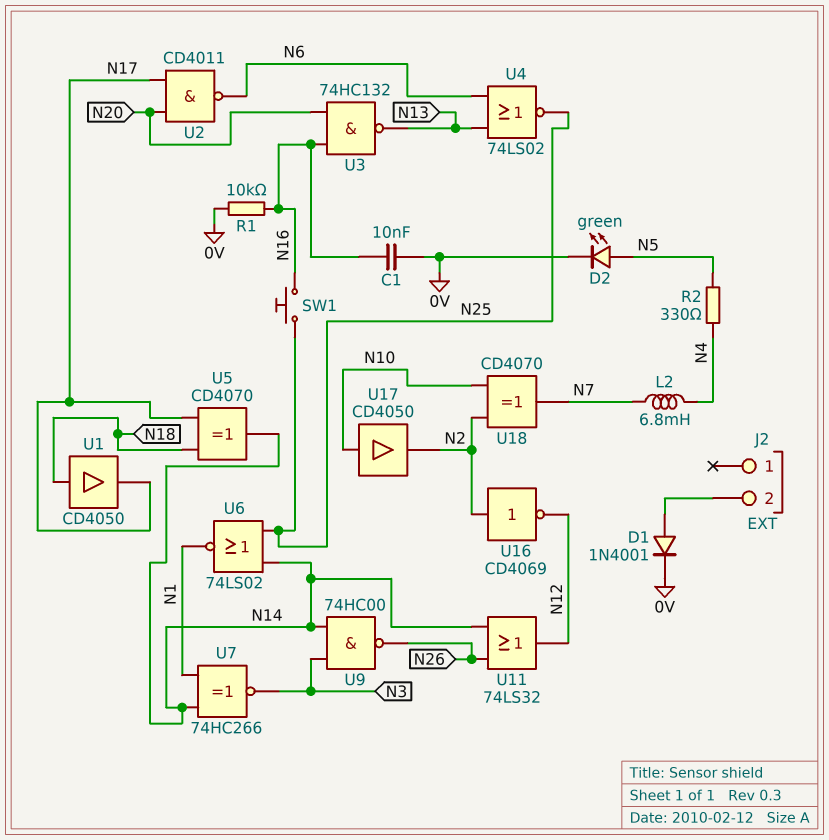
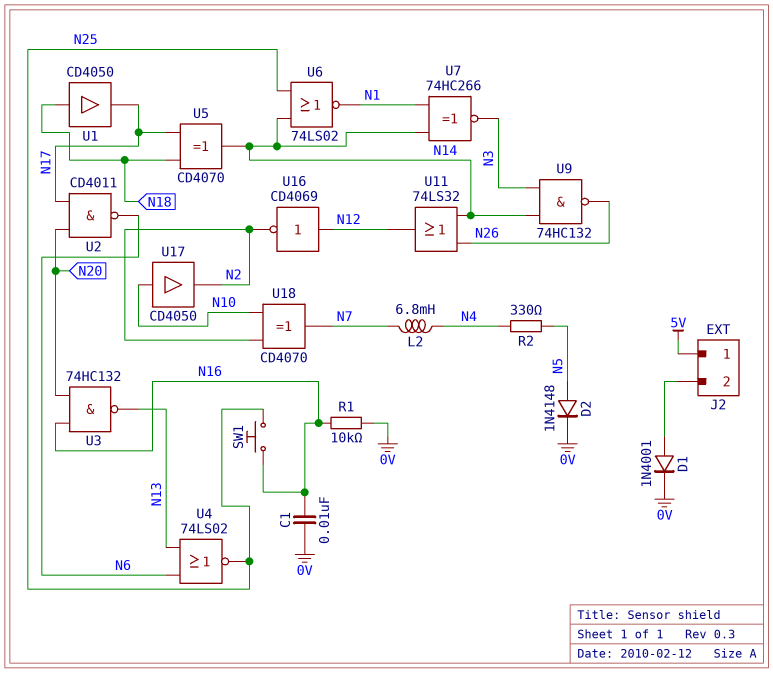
D2: LED green (A N5, K 0V) -> diode 1N4148 (A N5, K 0V)
J2 pin 1: none -> 5V
U9: NAND 74HC00 (in N3, in N14, out N26) -> NAND 74HC132 (in N3, in N14, out N26)
U16: NOT CD4069 (in N2, out N12) -> NOT CD4069 (in N12, out N2)

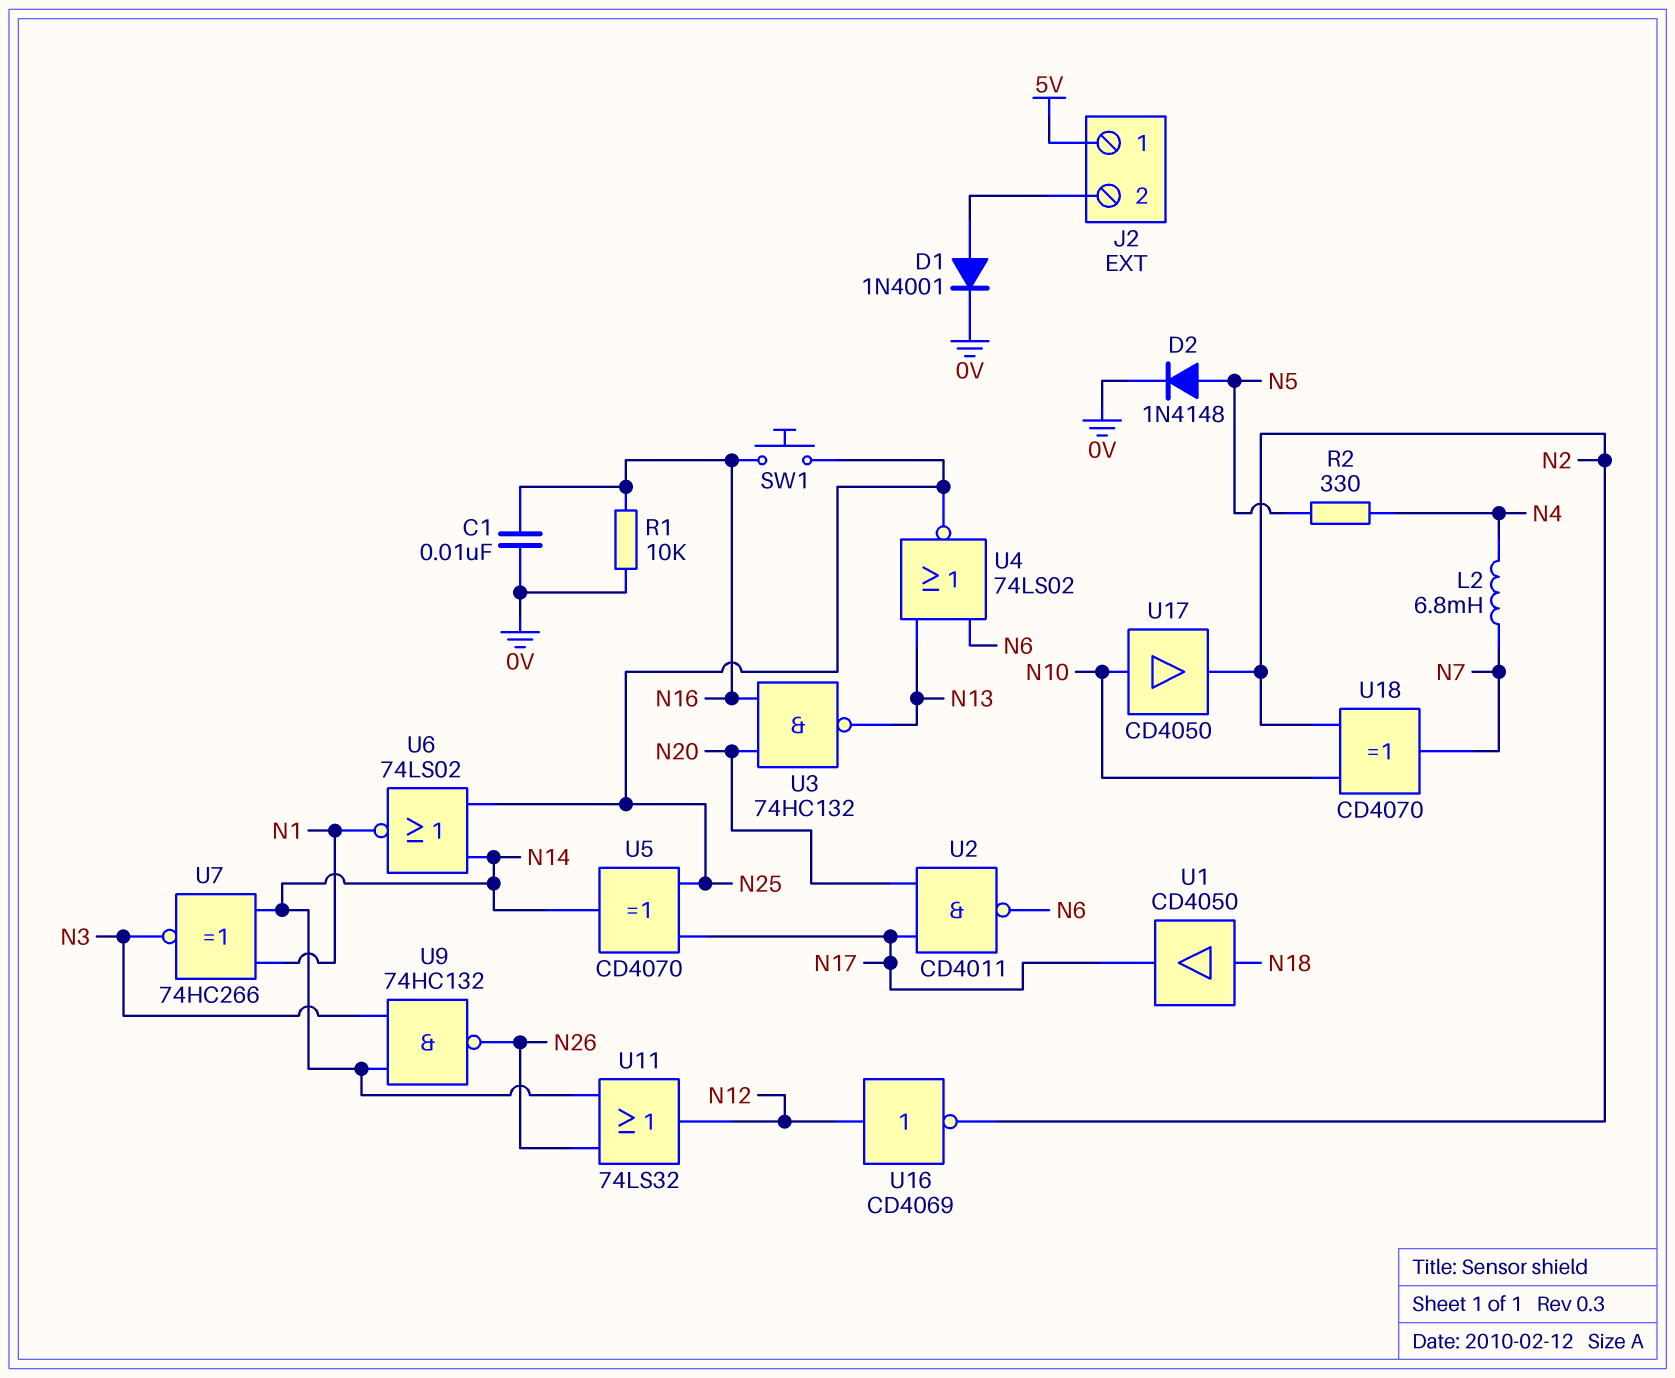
U5: XOR CD4070 (in N17, in N18, out N14) -> XOR CD4070 (in N17, in N25, out N14)

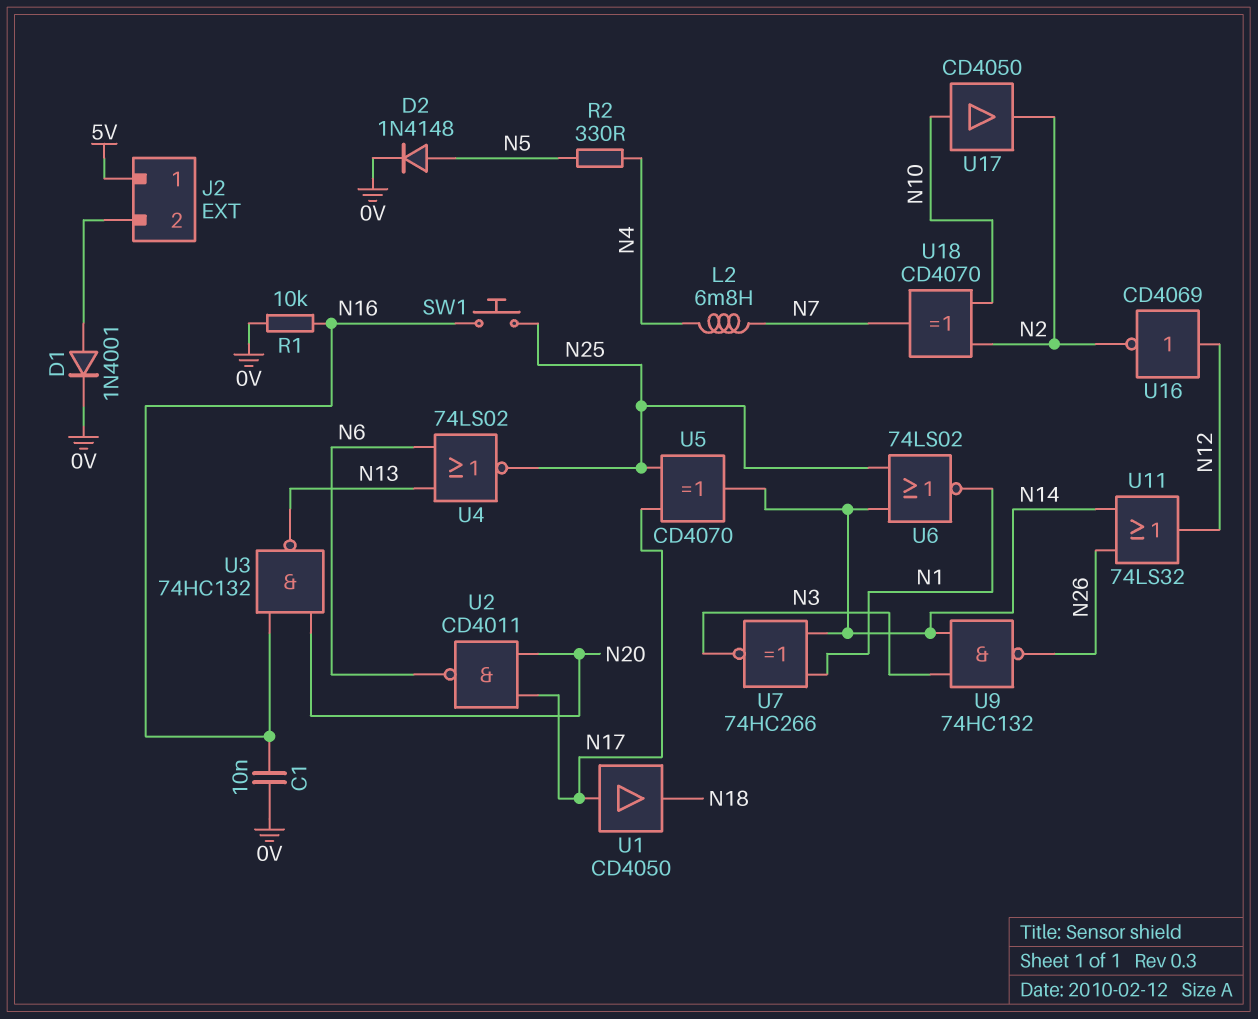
U1: buffer CD4050 (in N18, out N17) -> buffer CD4050 (in N17, out N18)

